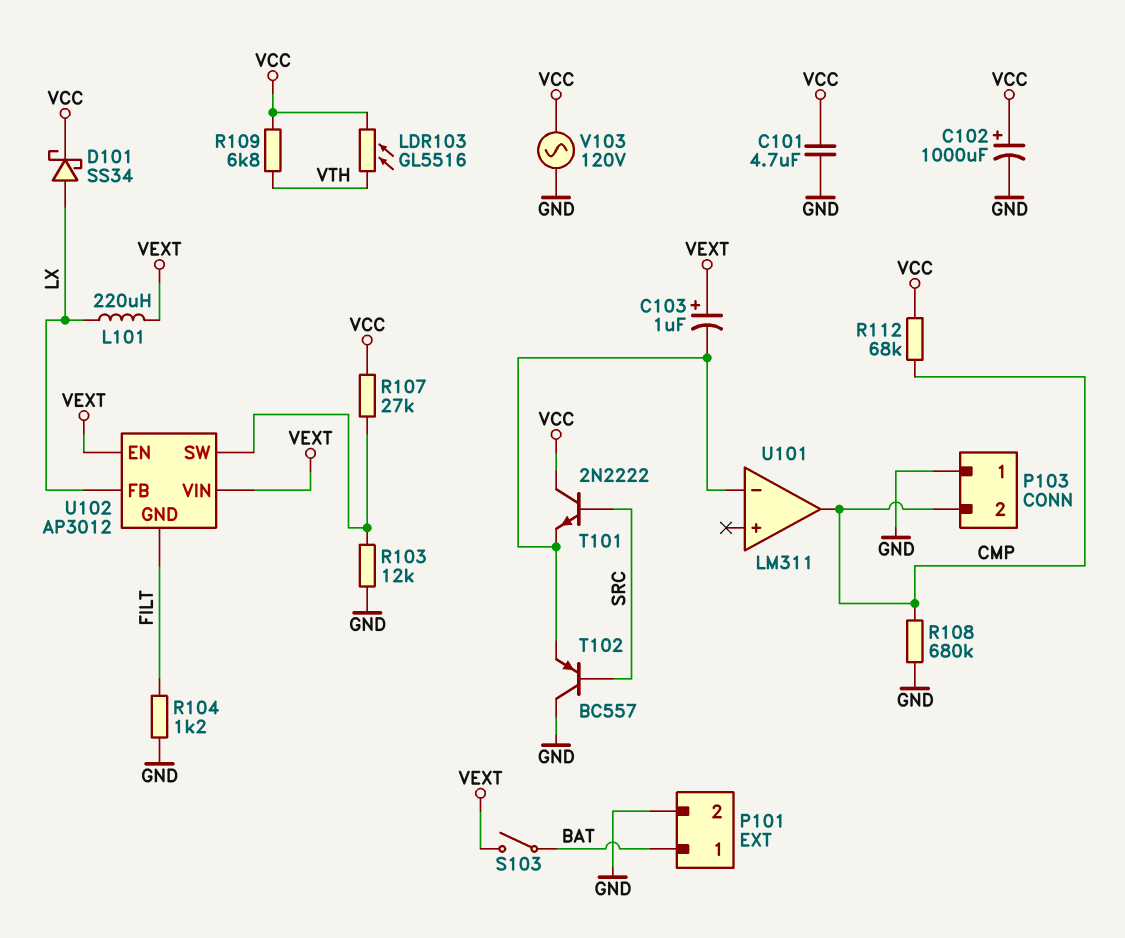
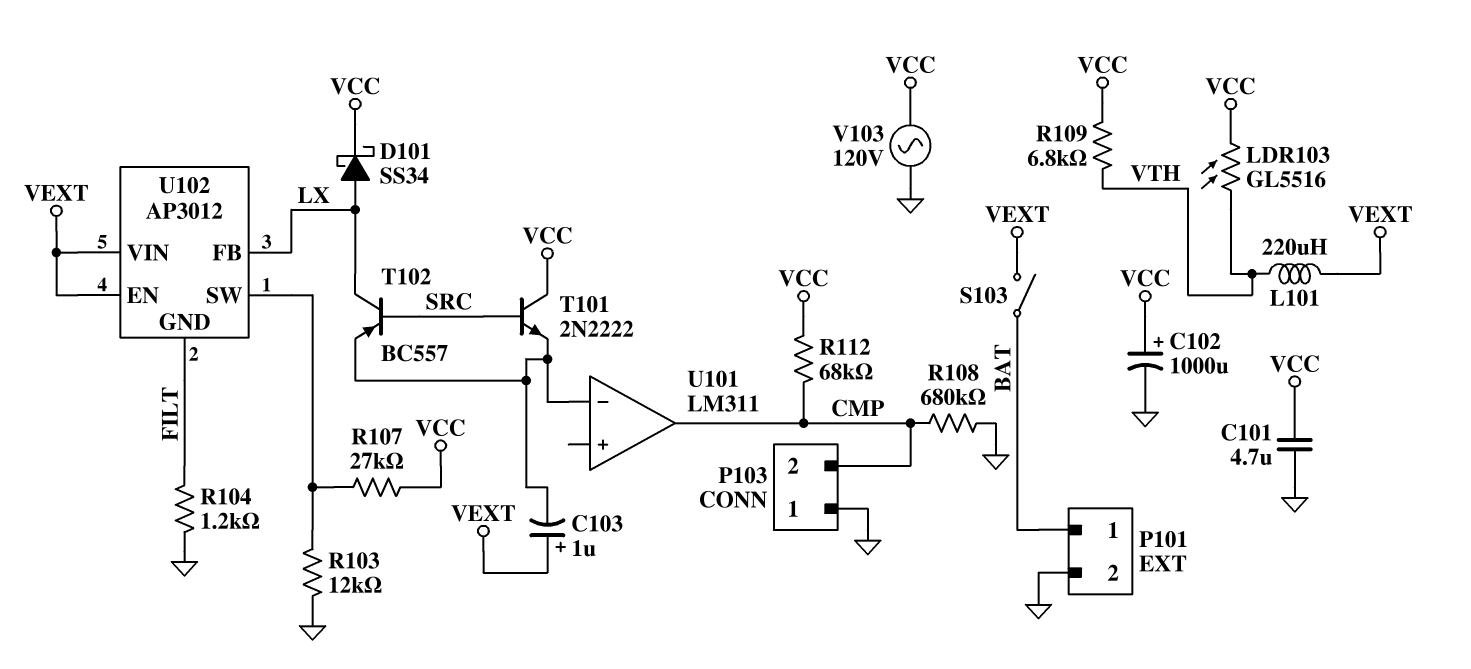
L101: 220uH (LX, VEXT) -> 220uH (VEXT, VTH)
T102: PNP BC557 (B SRC, C GND, E U101/in-) -> PNP BC557 (B SRC, C LX, E U101/in-)

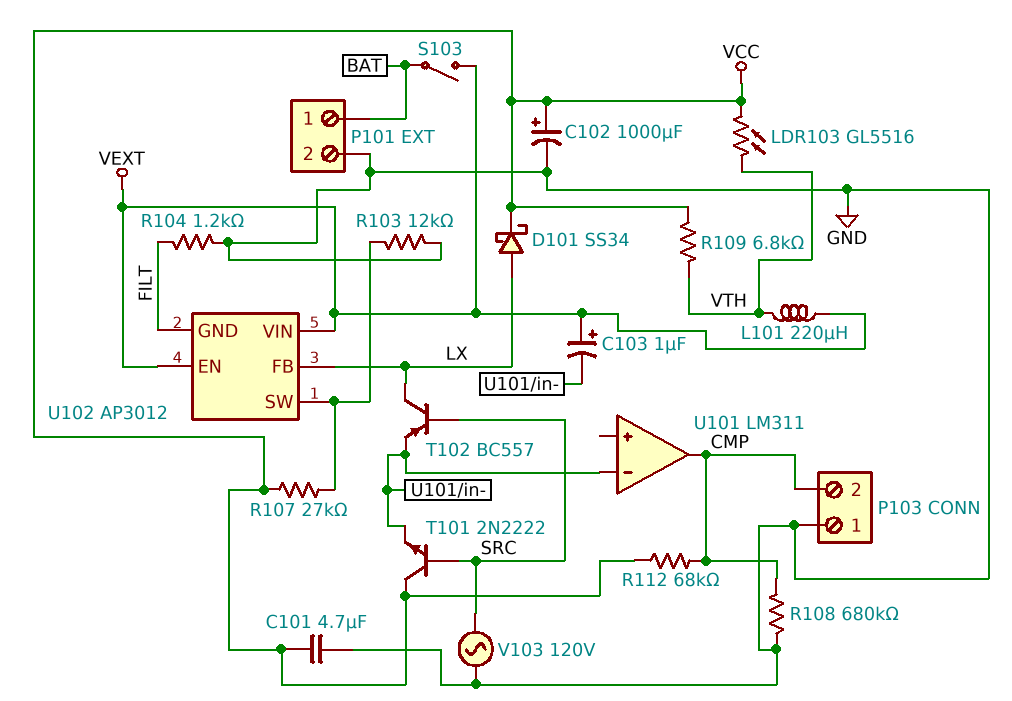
V103: AC 120V (GND, VCC) -> AC 120V (GND, SRC)

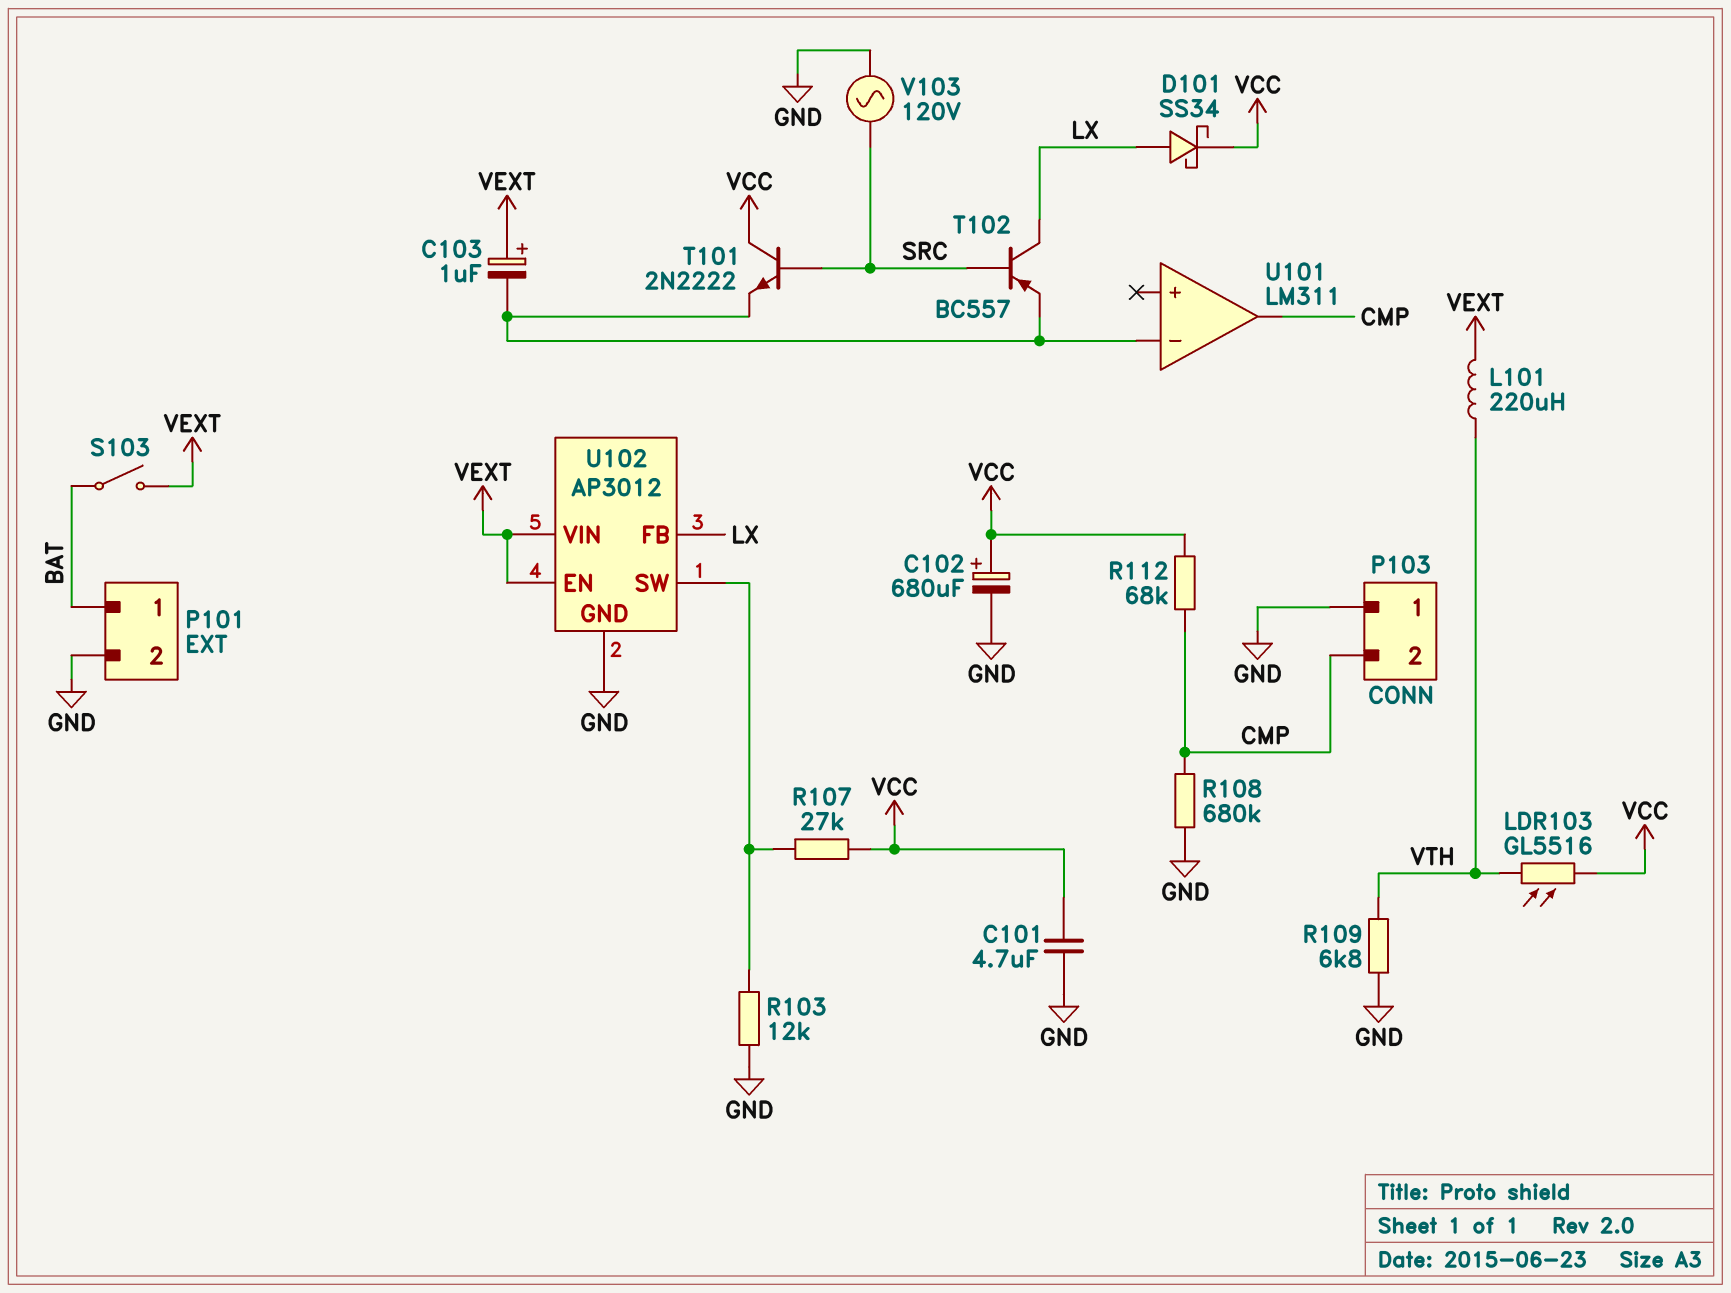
C102: 1000uF (plus VCC, minus GND) -> 680uF (plus VCC, minus GND)
R104: 1.2k (FILT, GND) -> none
R109: 6.8k (VCC, VTH) -> 6.8k (GND, VTH)
U102 pin GND: FILT -> GND

